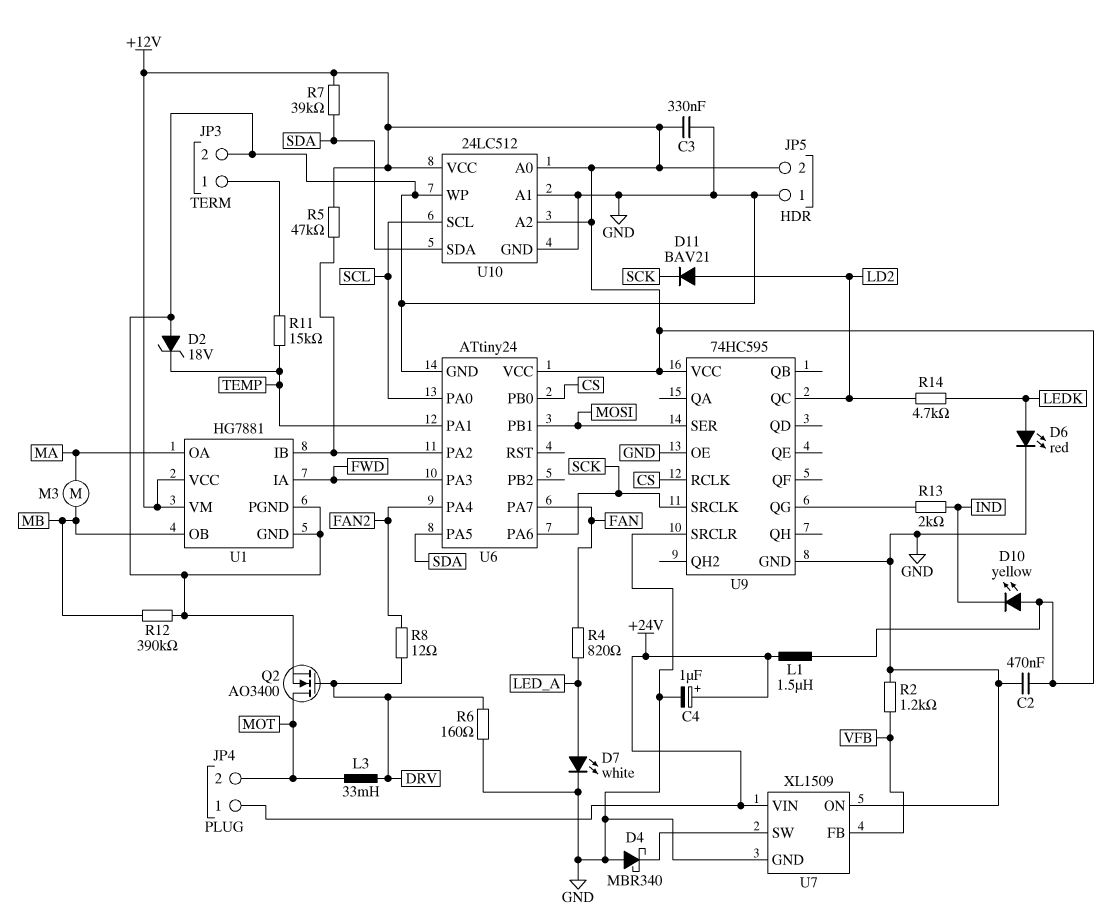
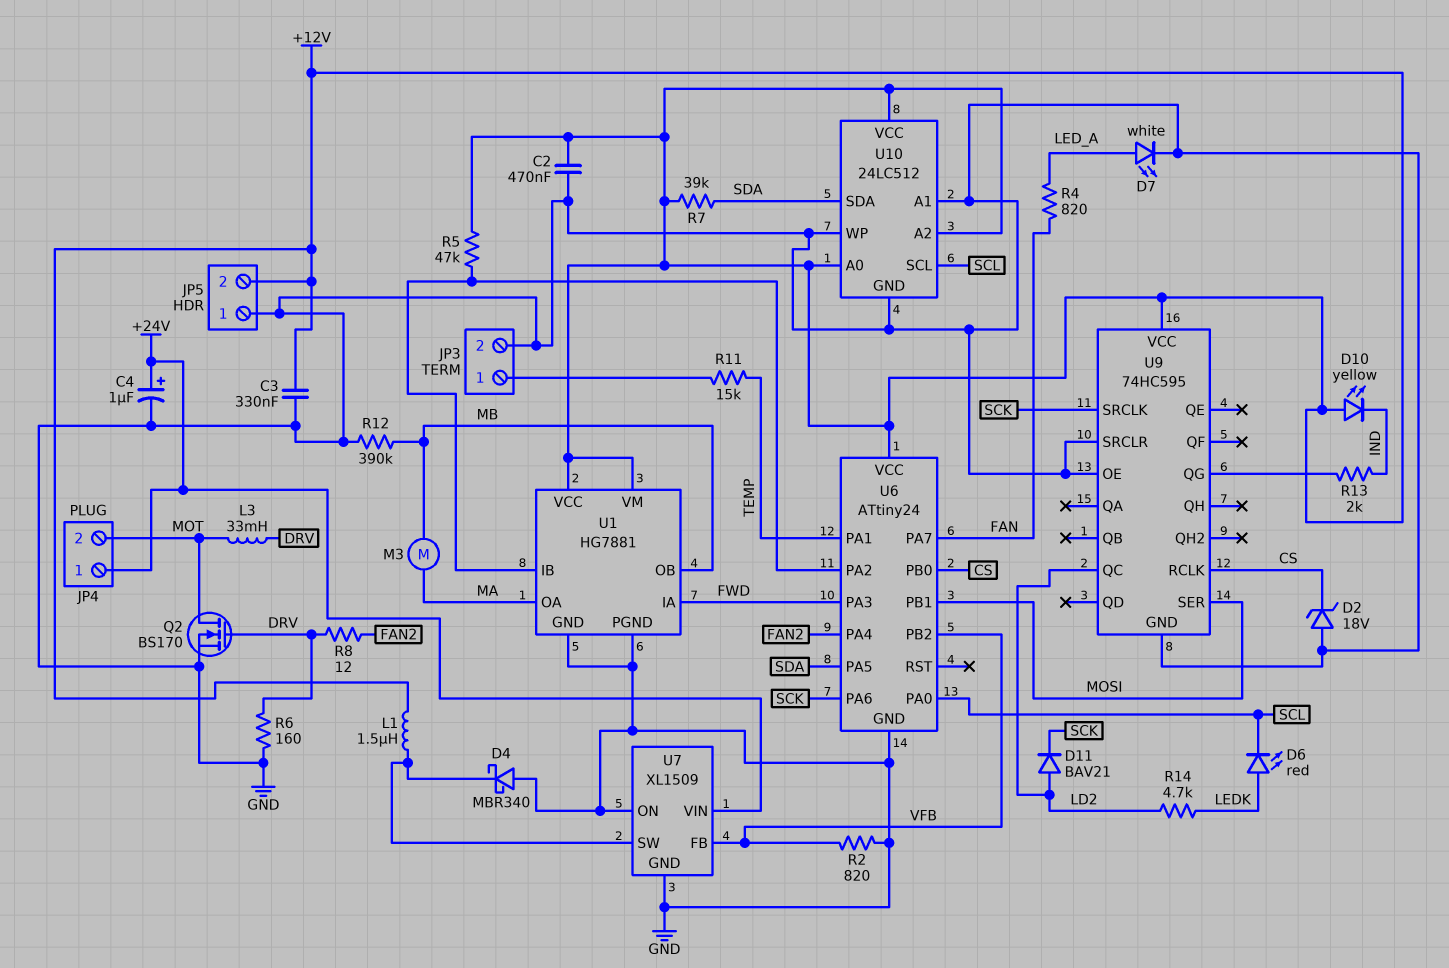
D2: zener 18V (A GND, K TEMP) -> zener 18V (A GND, K CS)
D6: LED red (A LEDK, K GND) -> LED red (A LEDK, K SCL)
L1: 1.5uH (+12V, +24V) -> 1.5uH (+12V, U7/SW)
Q2: NMOS AO3400 (G DRV, D MOT, S GND) -> NMOS BS170 (G DRV, D MOT, S GND)
R2: 1.2k (GND, VFB) -> 820 (GND, VFB)
U6 pin PB2: none -> VFB

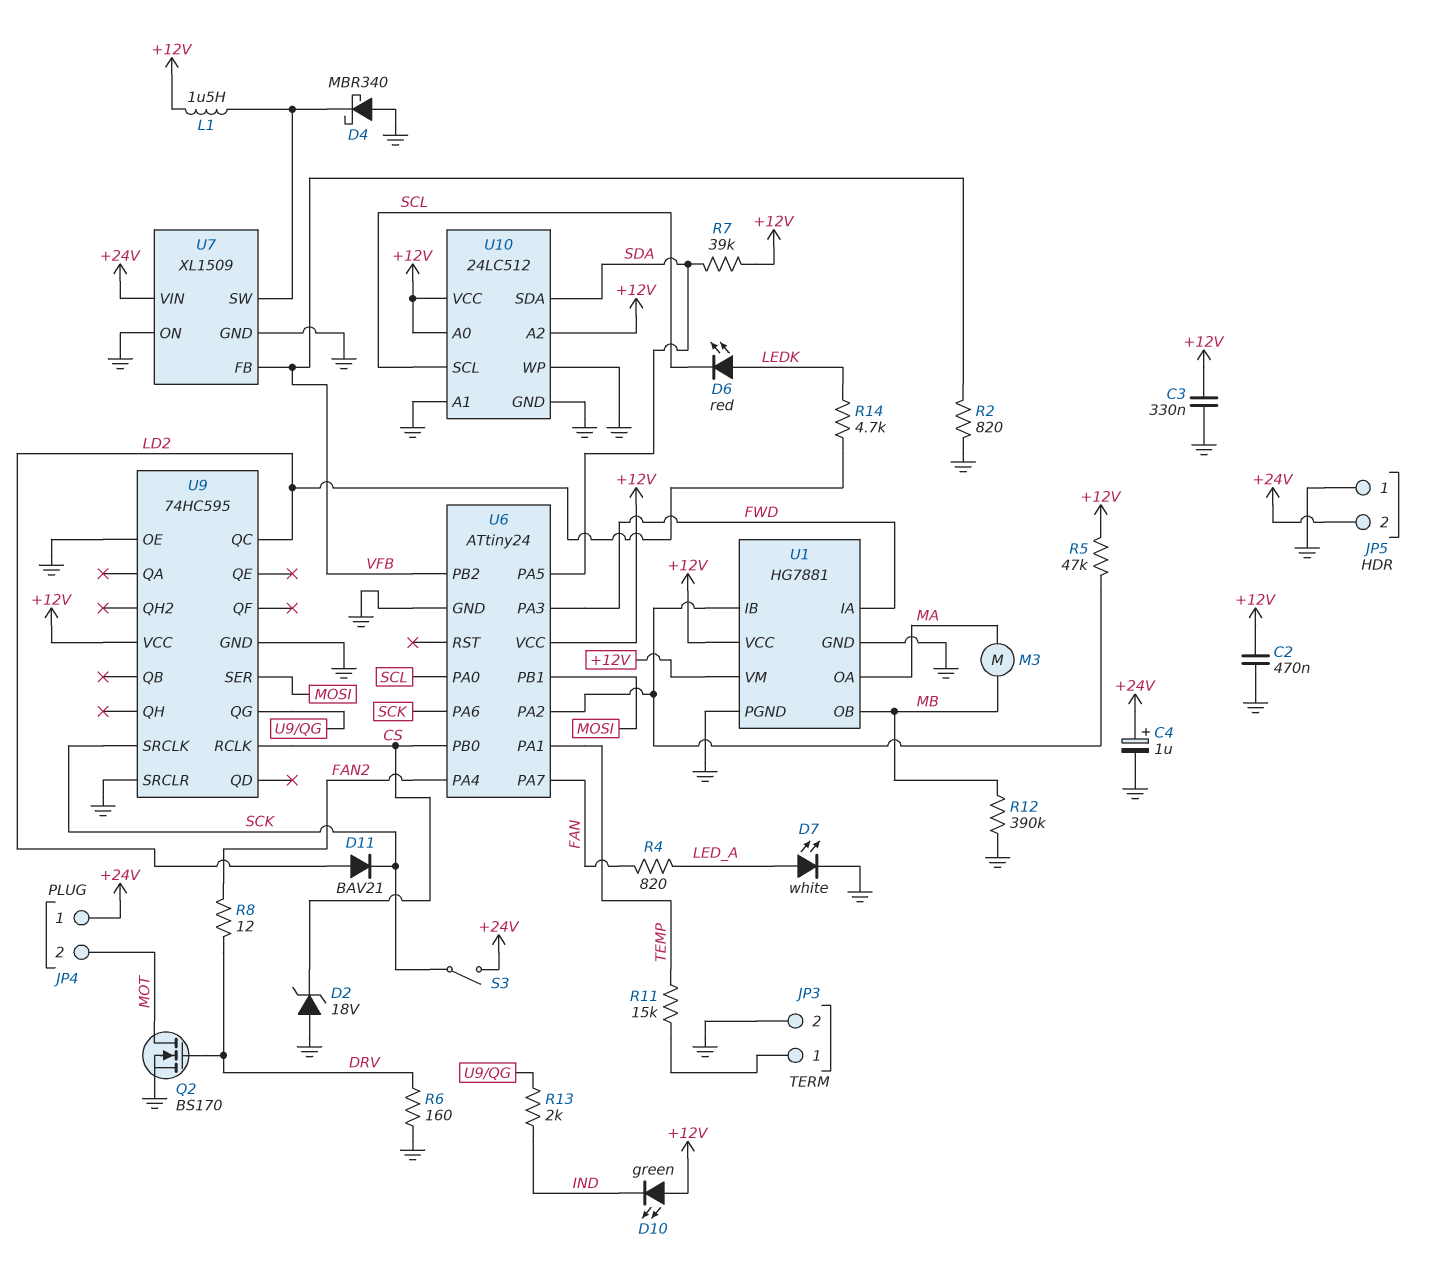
D10: LED yellow (A +12V, K IND) -> LED green (A +12V, K IND)
JP5 pin 2: +12V -> +24V
L3: 33mH (DRV, MOT) -> none
S3: none -> switch (+24V, SCK)

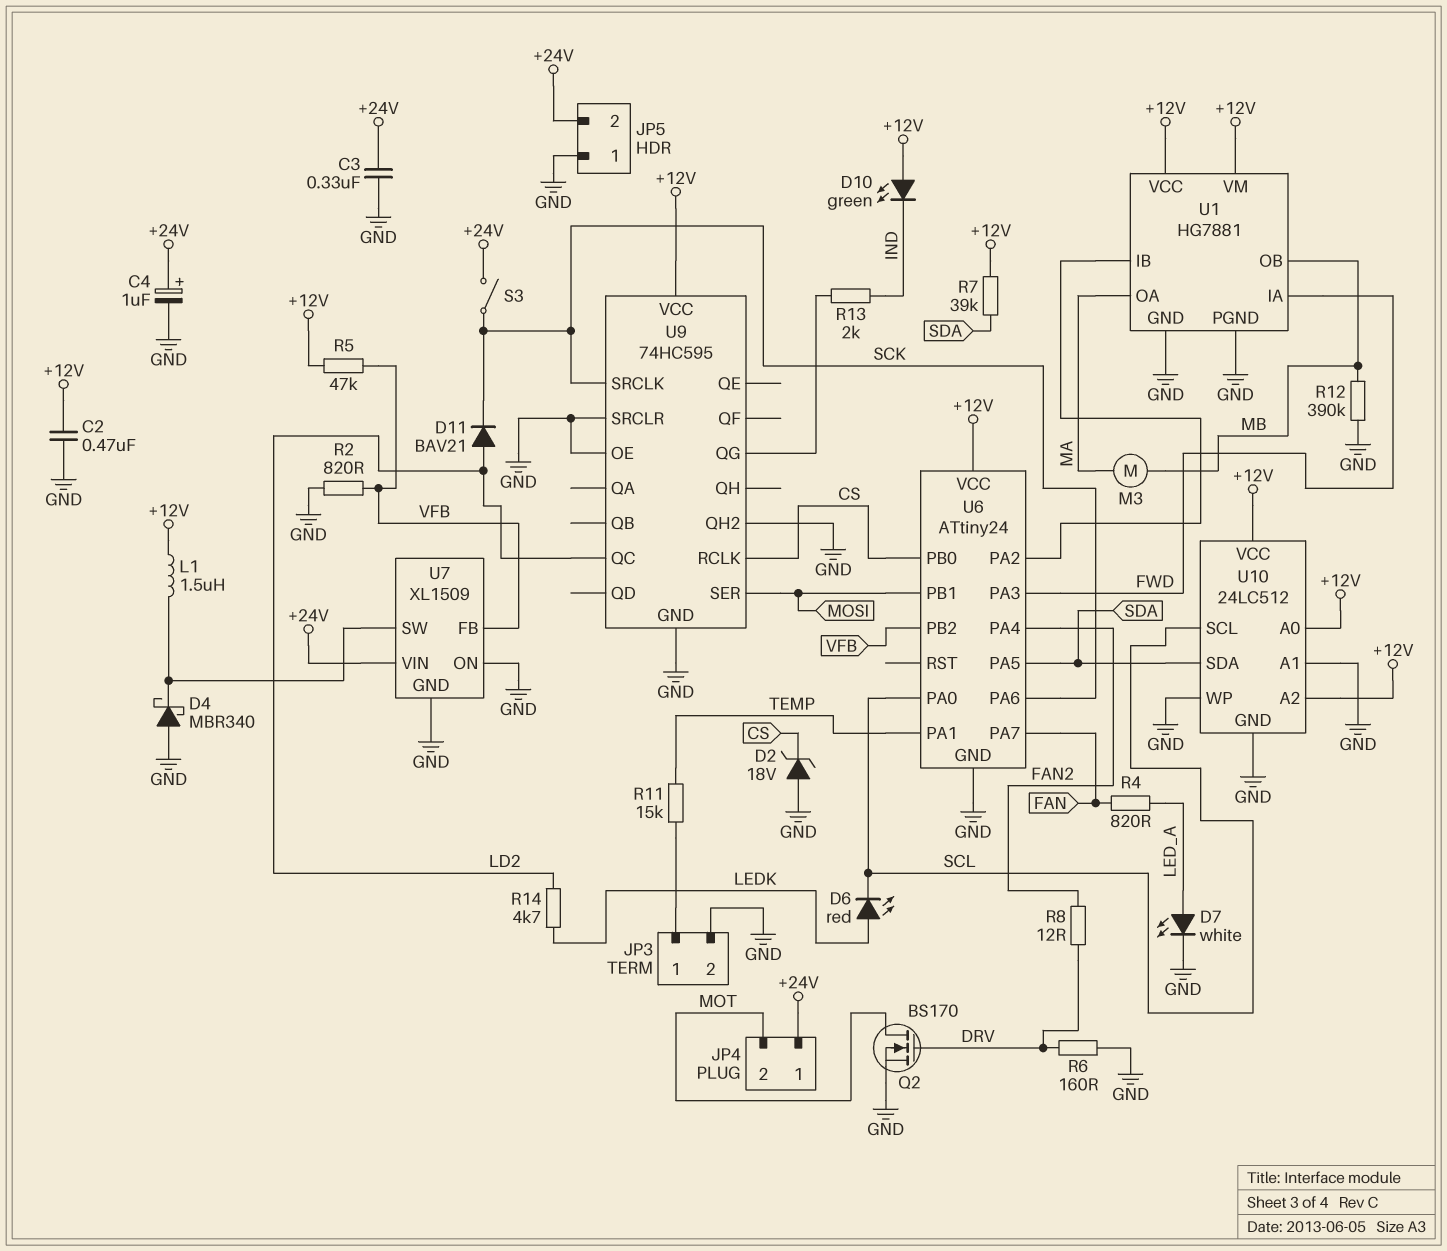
C3: 330nF (+12V, GND) -> 330nF (+24V, GND)
R5: 47k (+12V, U1/IB) -> 47k (+12V, VFB)
U9 pin QH2: none -> GND

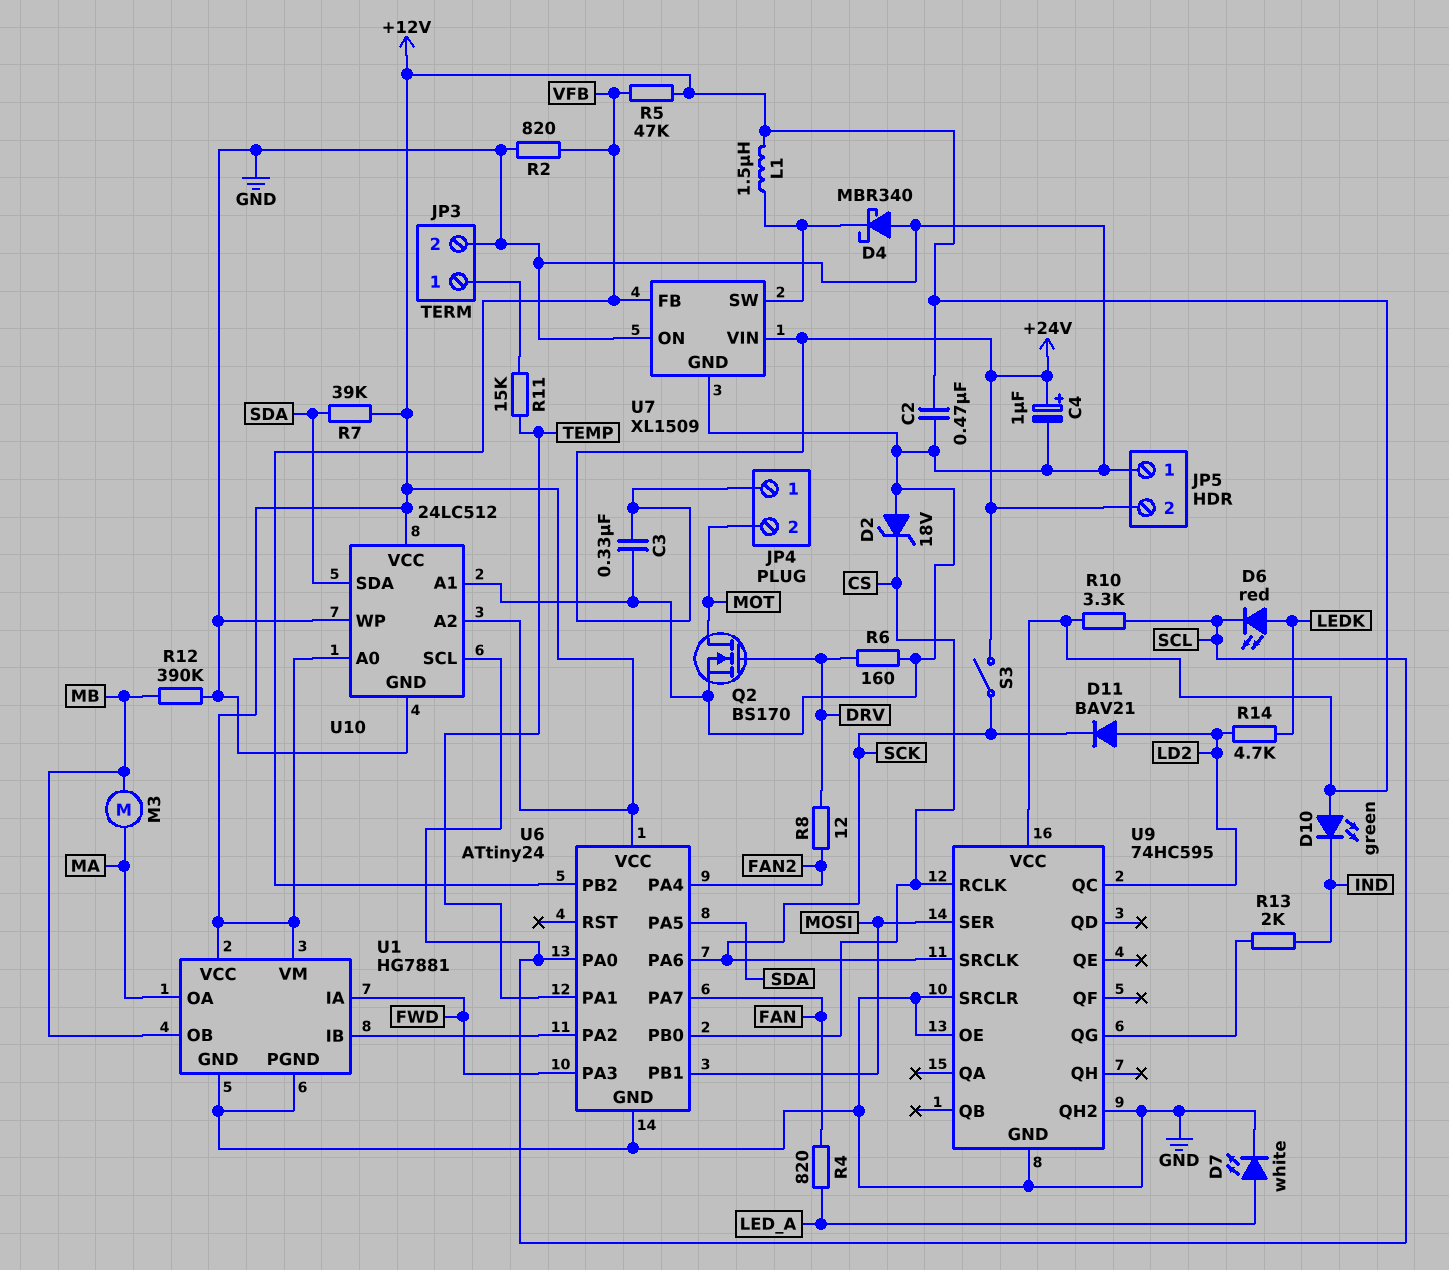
R10: none -> 3.3k (+12V, SCL)

